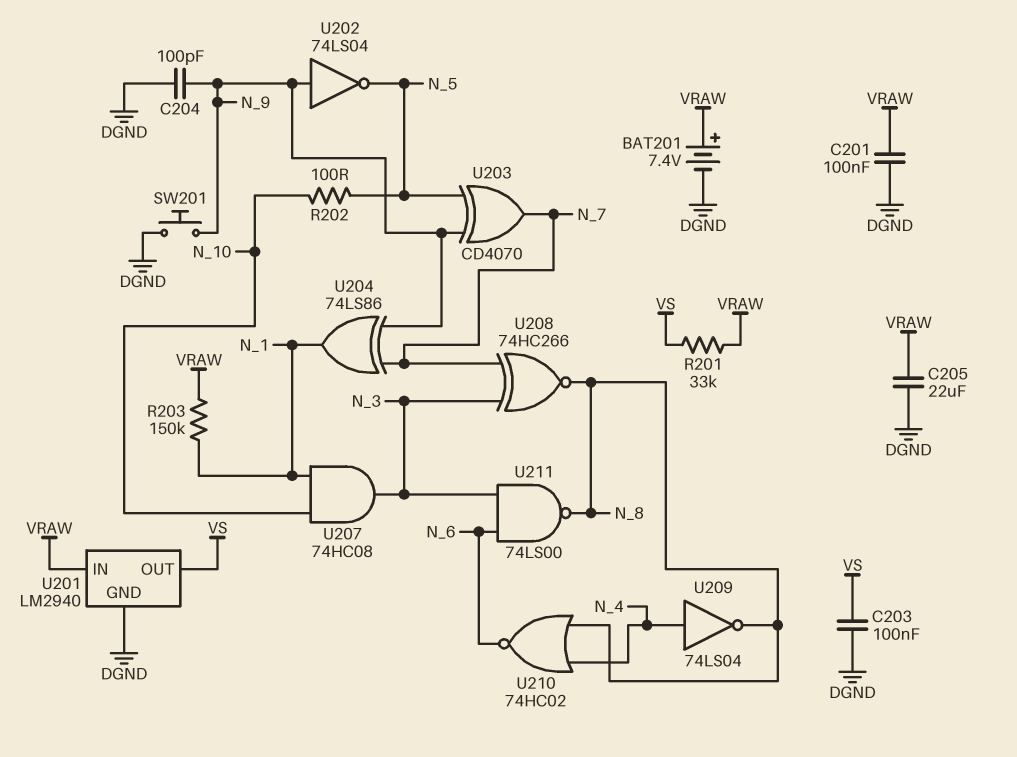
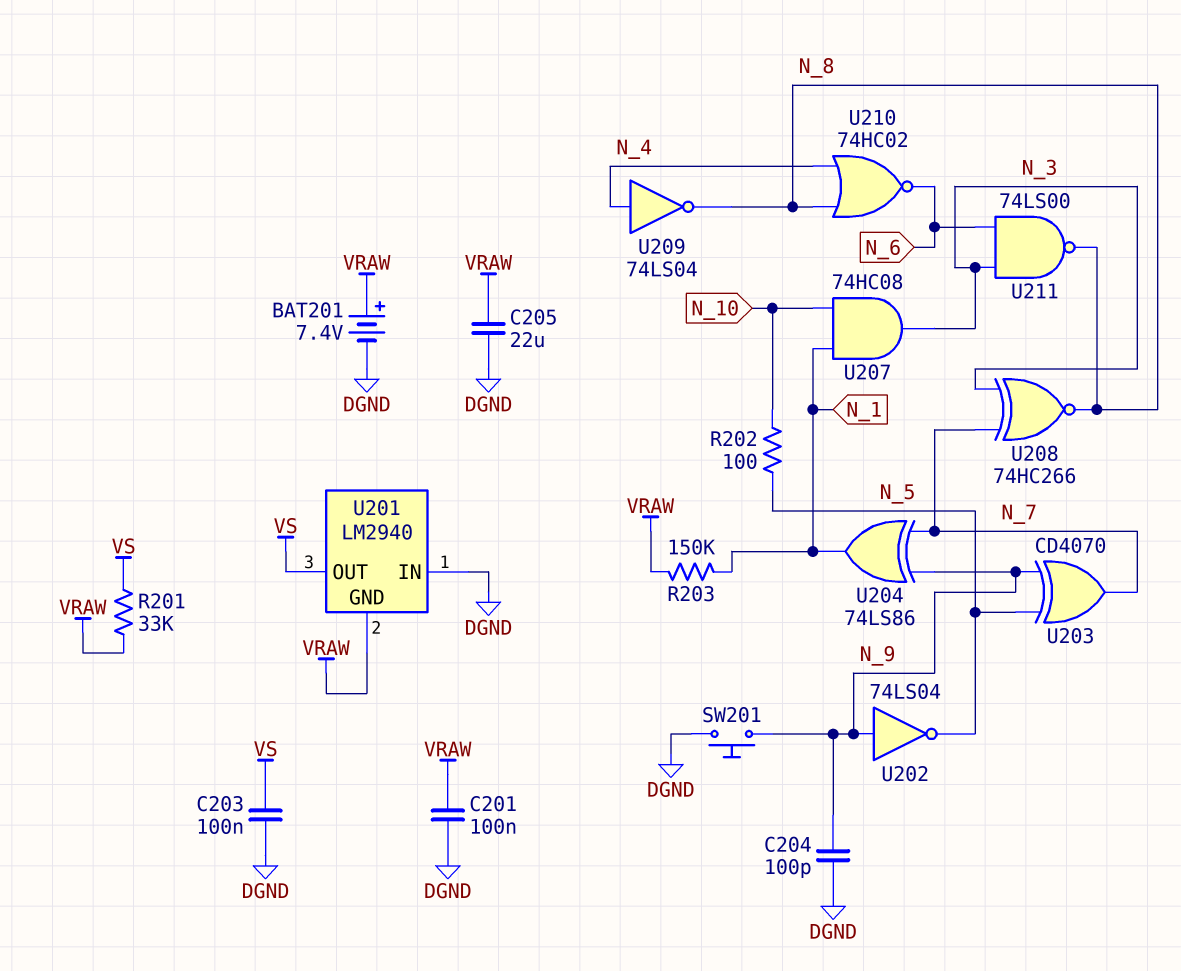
U201 pin GND: DGND -> VRAW
U201 pin IN: VRAW -> DGND

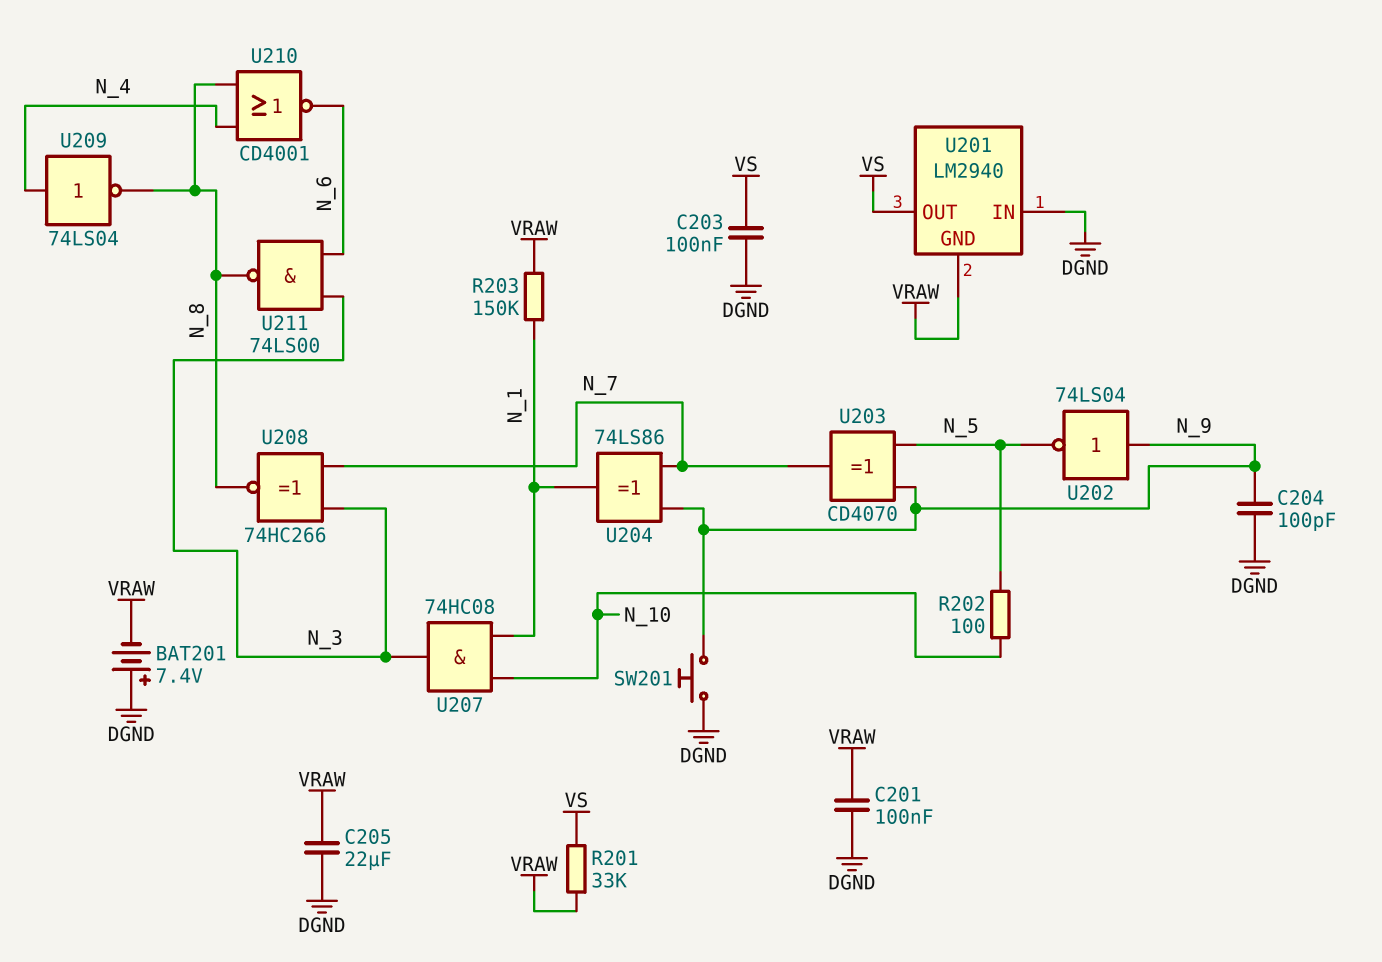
BAT201: 7.4V (plus VRAW, minus DGND) -> 7.4V (plus DGND, minus VRAW)
U210: NOR 74HC02 (in N_4, in N_8, out N_6) -> NOR CD4001 (in N_4, in N_8, out N_6)

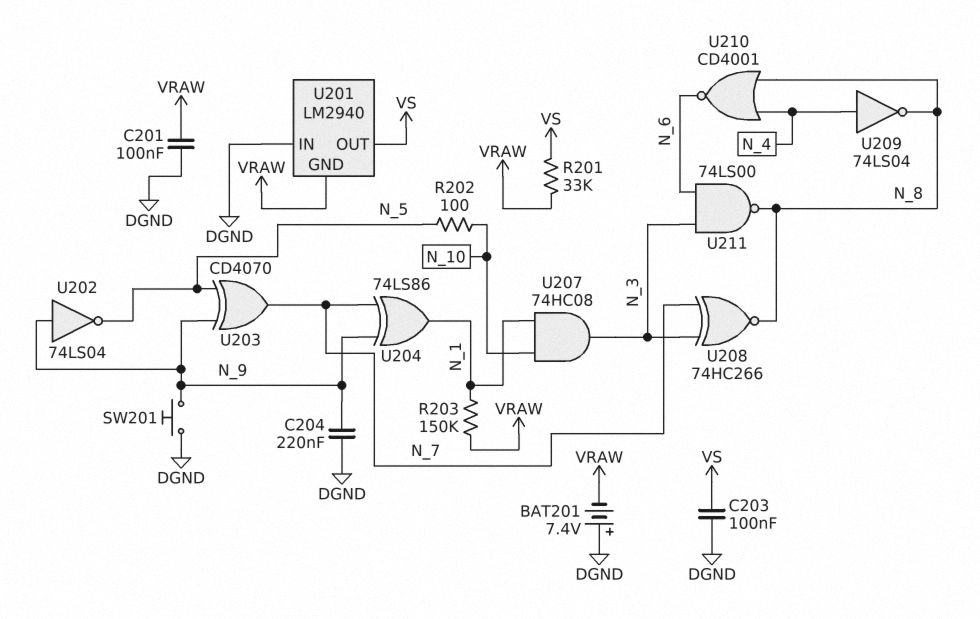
C204: 100pF (DGND, N_9) -> 220nF (DGND, N_9)
C205: 22uF (DGND, VRAW) -> none

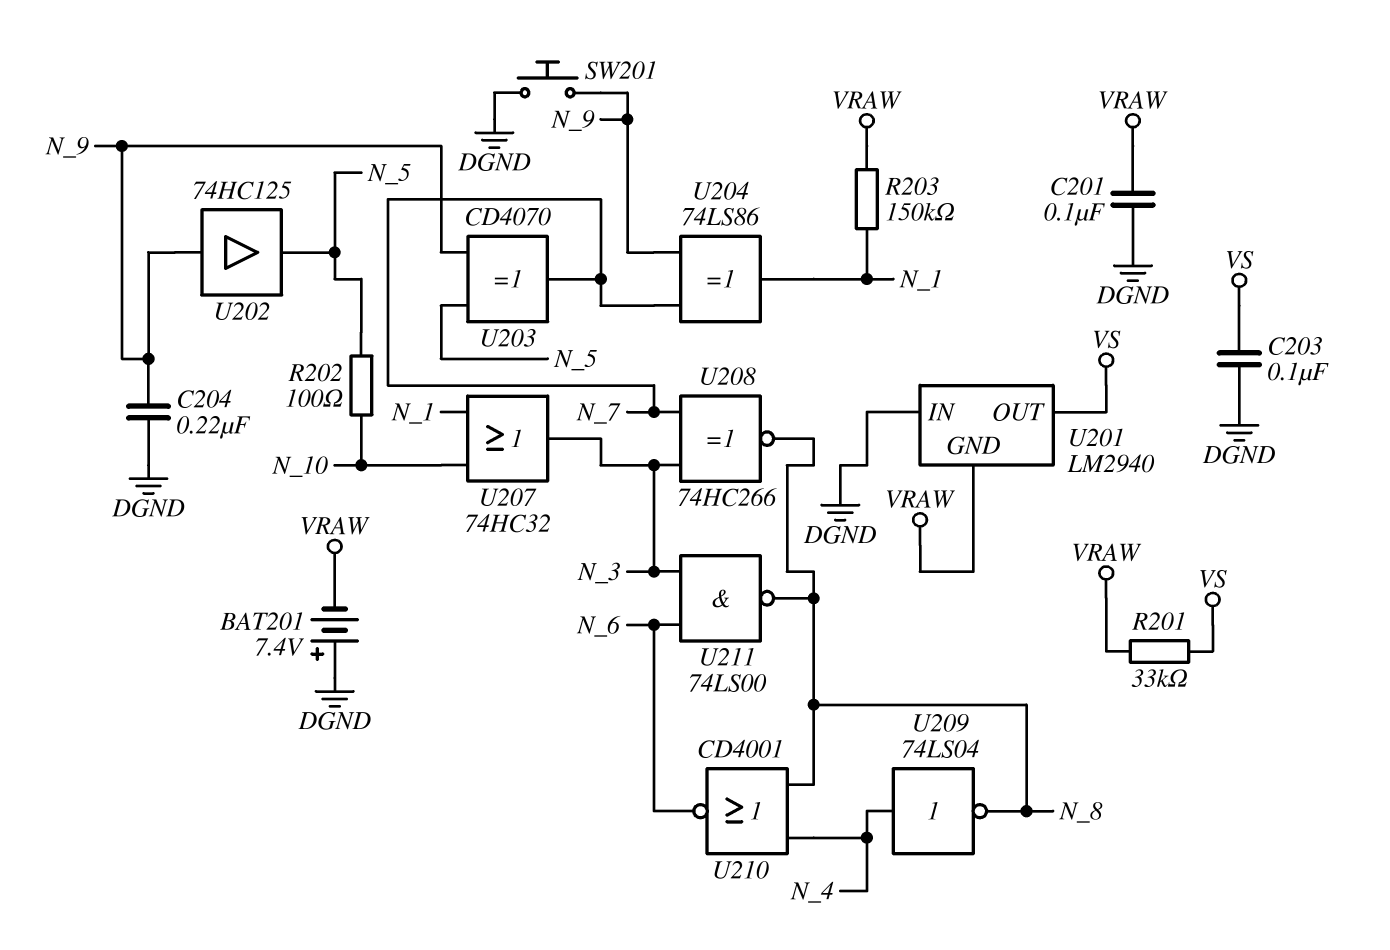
U202: NOT 74LS04 (in N_9, out N_5) -> buffer 74HC125 (in N_9, out N_5)
U207: AND 74HC08 (in N_1, in N_10, out N_3) -> OR 74HC32 (in N_1, in N_10, out N_3)

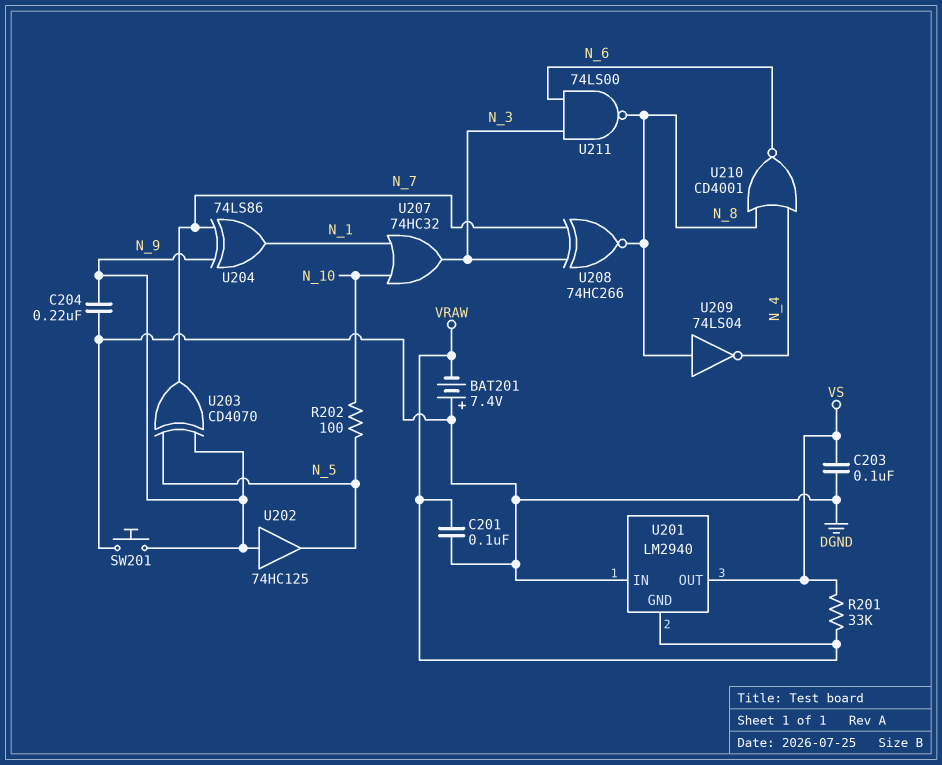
R203: 150k (N_1, VRAW) -> none
U209: NOT 74LS04 (in N_4, out N_8) -> NOT 74LS04 (in N_8, out N_4)

